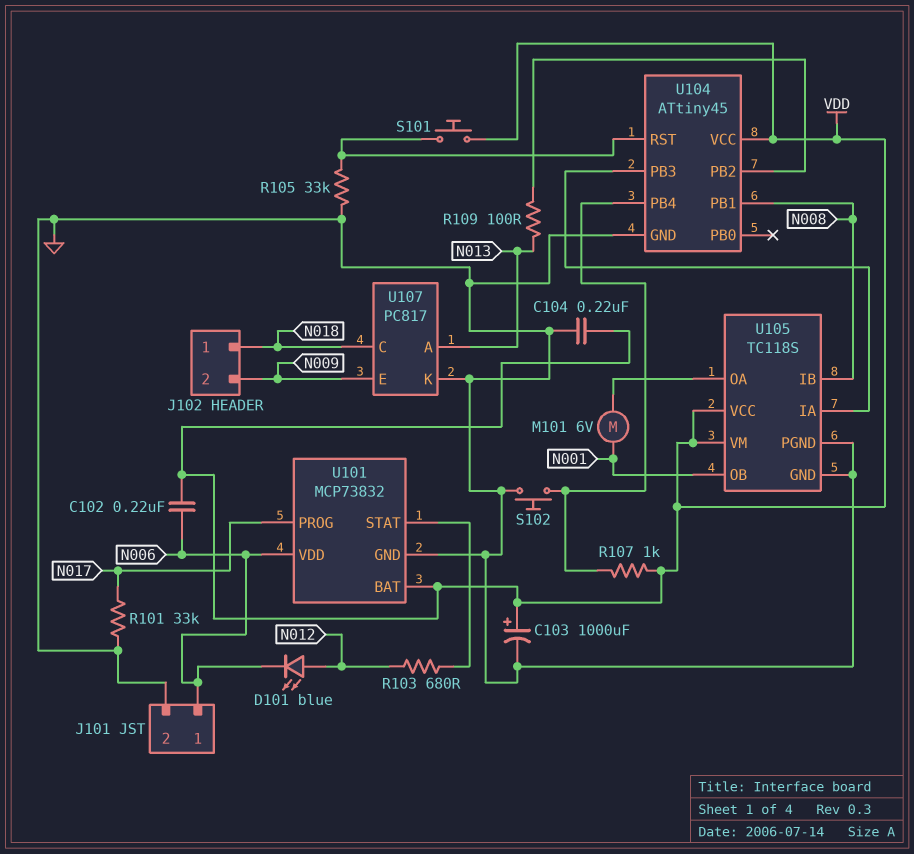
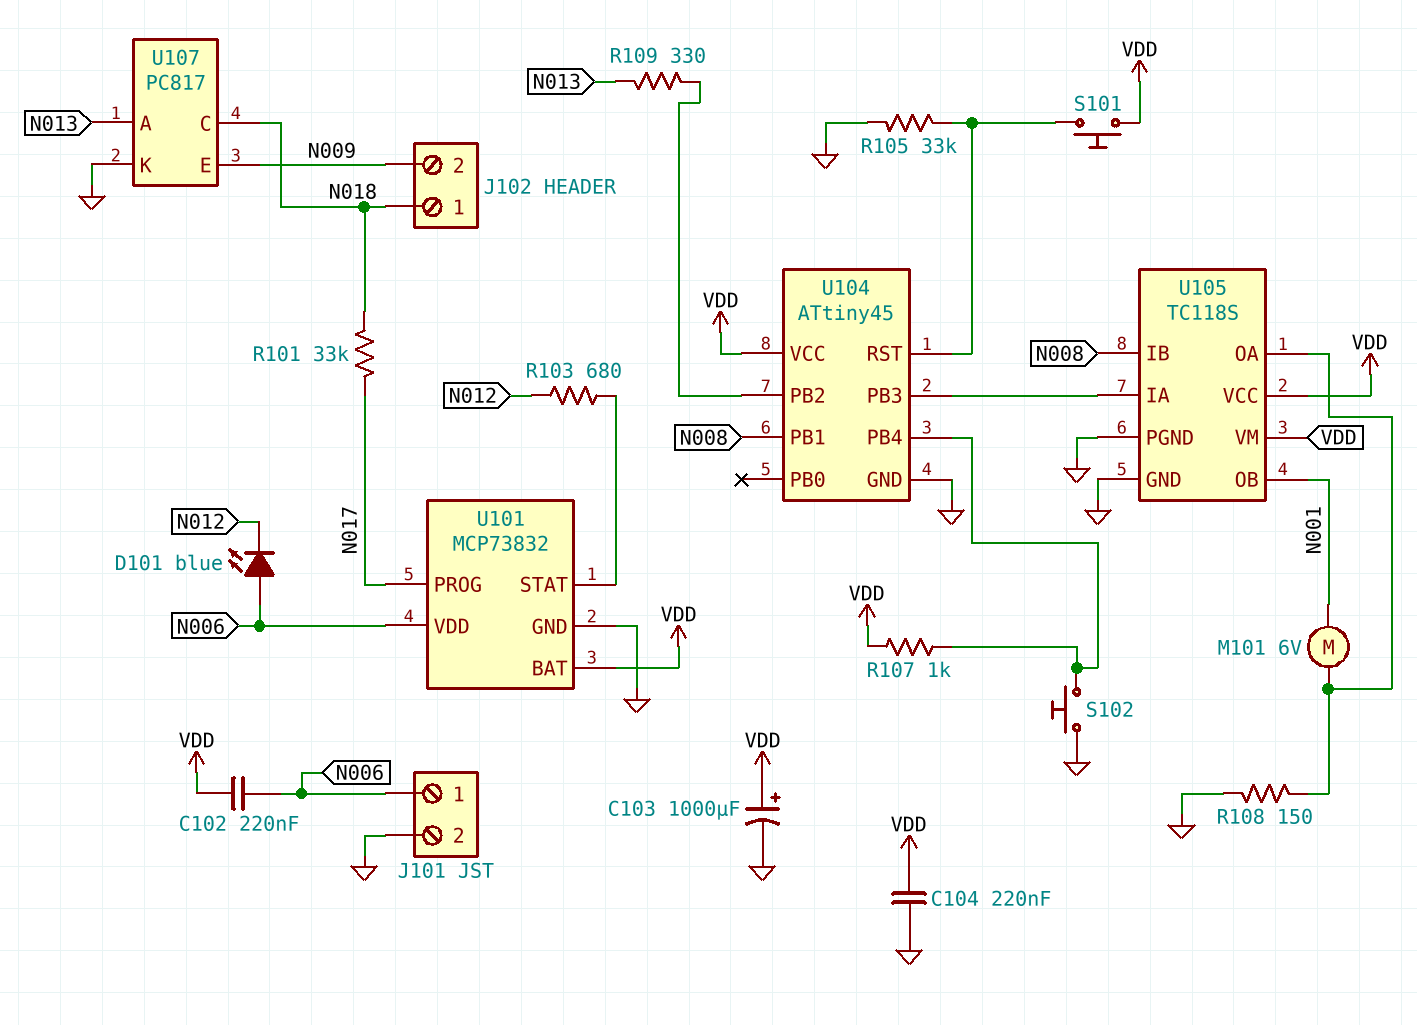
D101: LED blue (A N012, K N006) -> LED blue (A N006, K N012)
R101: 33k (GND, N017) -> 33k (N017, N018)
R108: none -> 150 (GND, U105/OA)
R109: 100 (N013, U104/PB2) -> 330 (N013, U104/PB2)

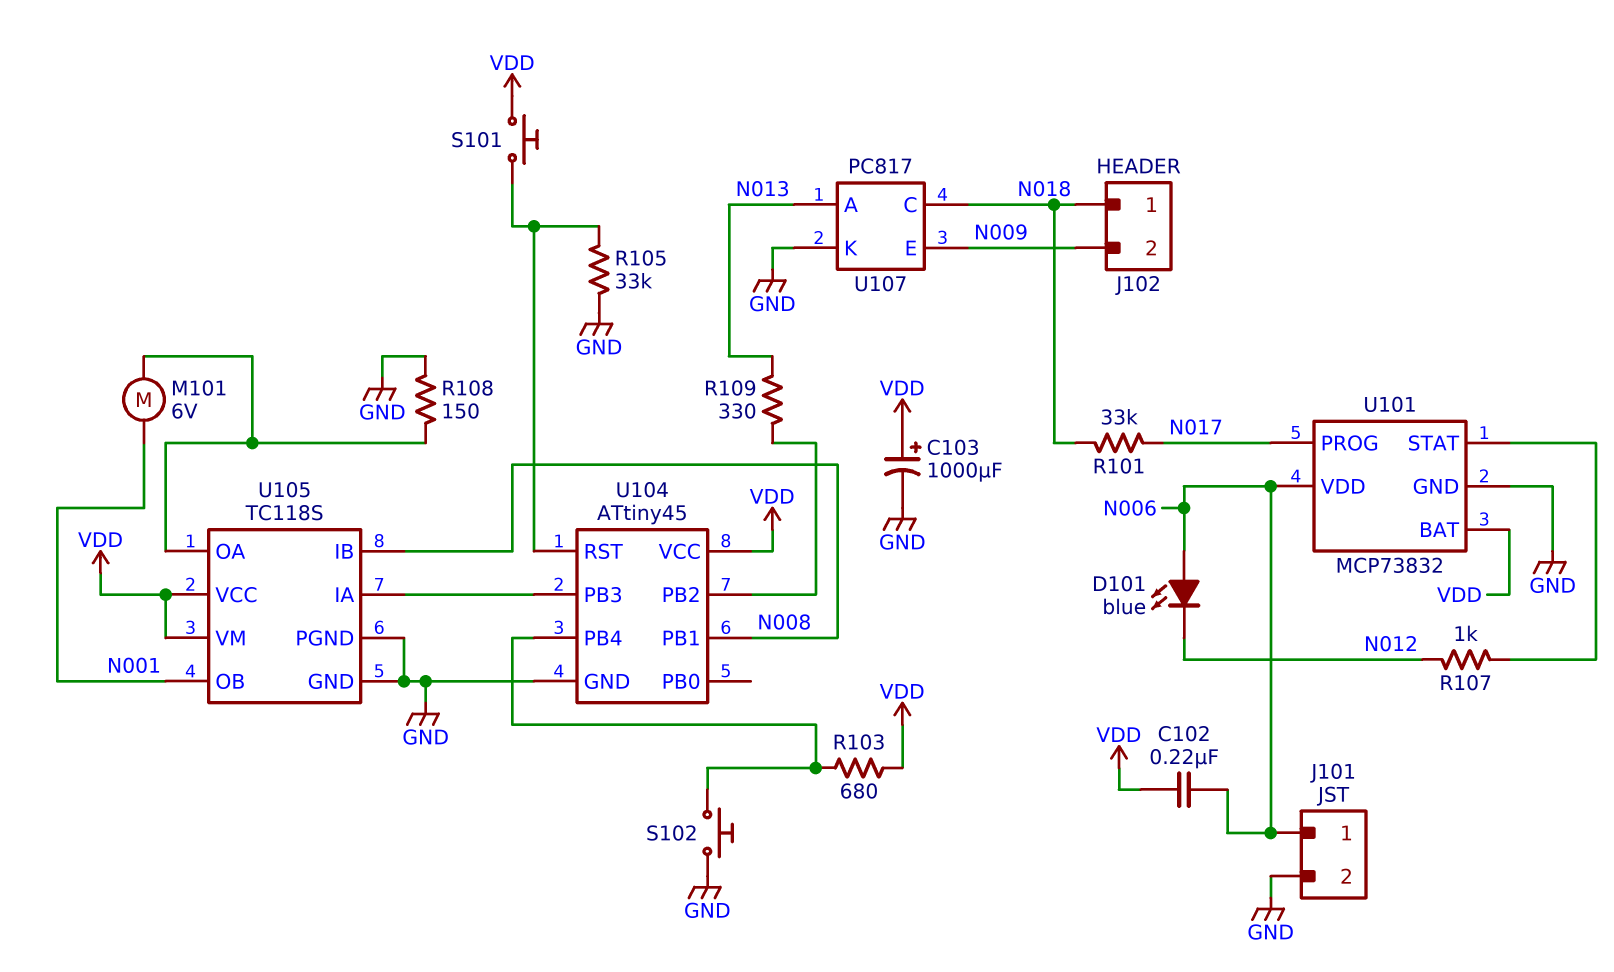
C104: 220nF (GND, VDD) -> none
R103: 680 (N012, U101/STAT) -> 680 (U104/PB4, VDD)
R107: 1k (U104/PB4, VDD) -> 1k (N012, U101/STAT)

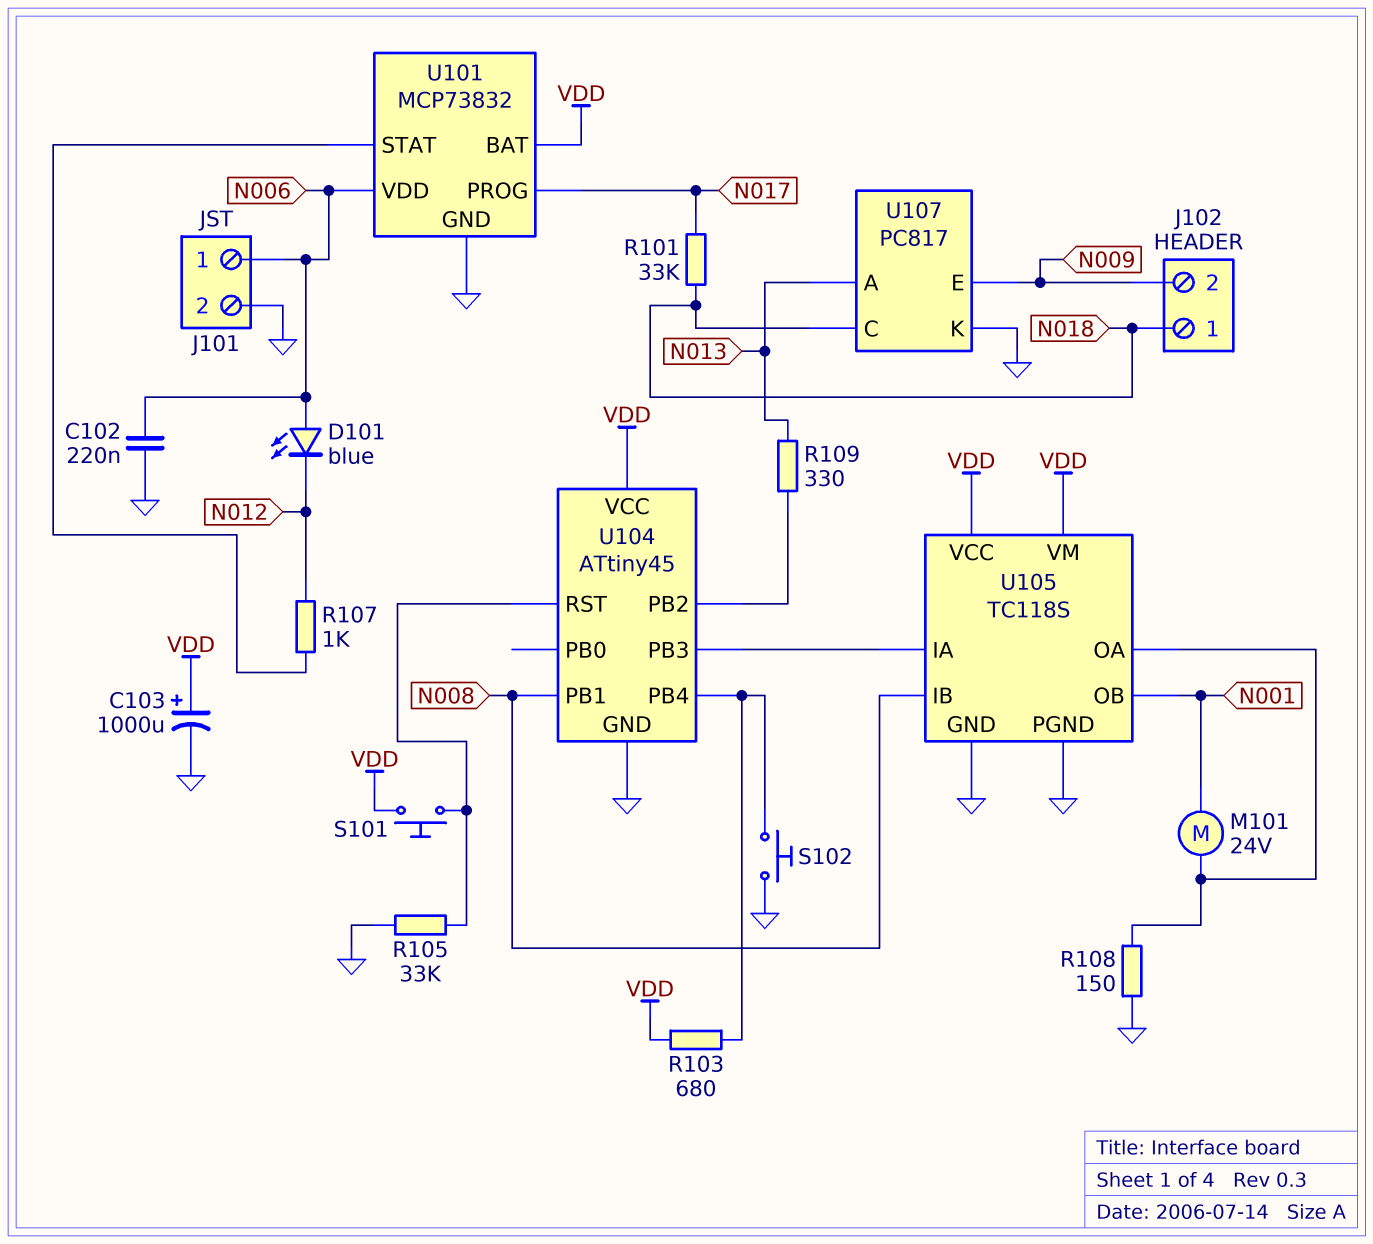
C102: 220nF (N006, VDD) -> 220nF (GND, N006)
M101: motor 6V (N001, U105/OA) -> motor 24V (N001, U105/OA)

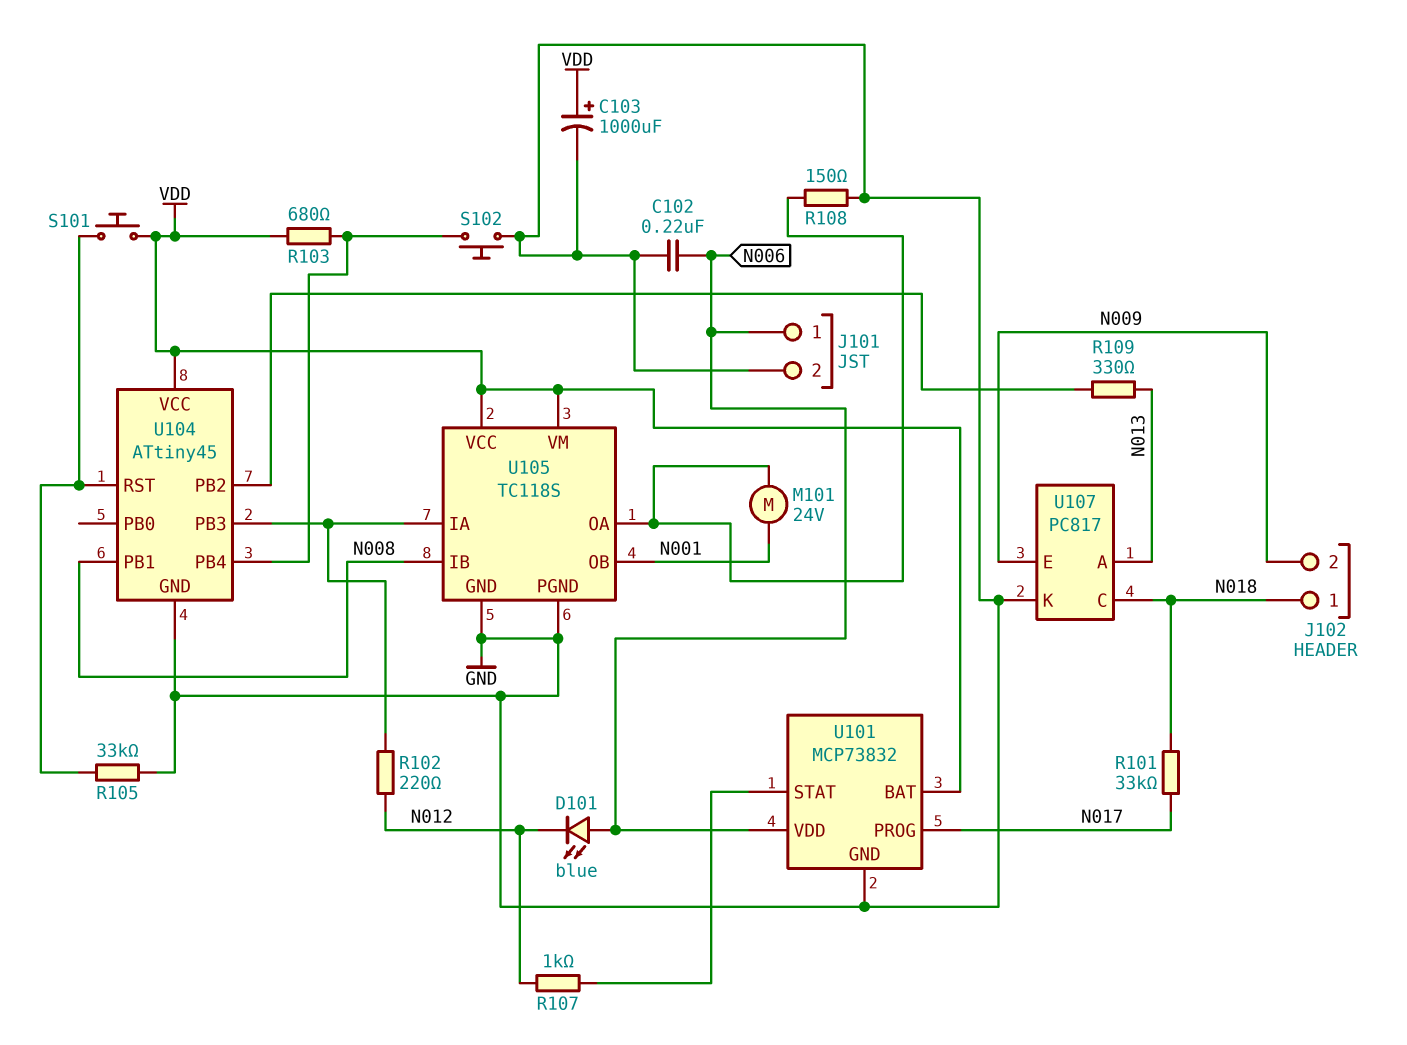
R102: none -> 220 (N012, U104/PB3)

